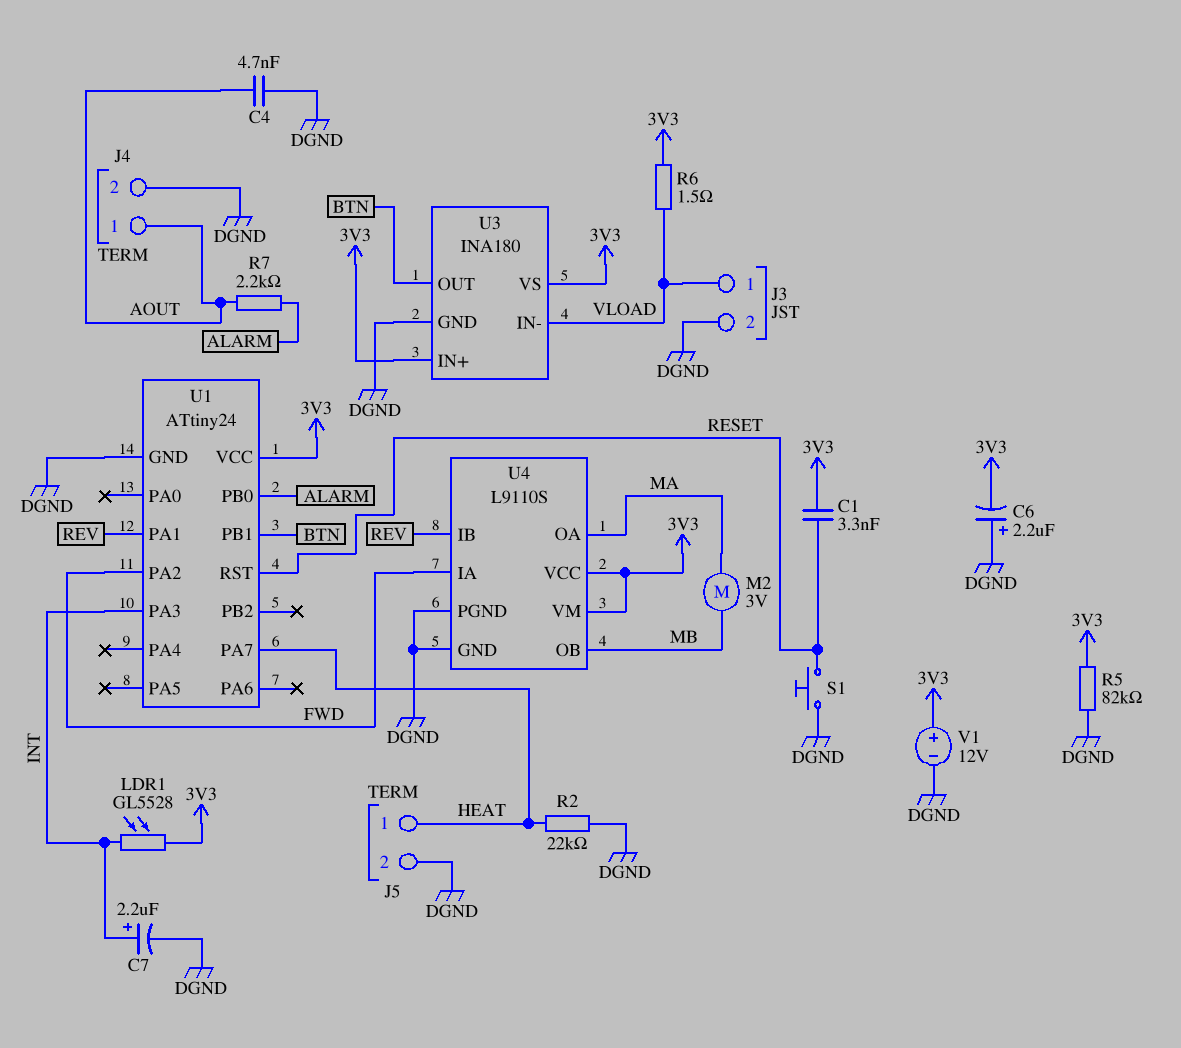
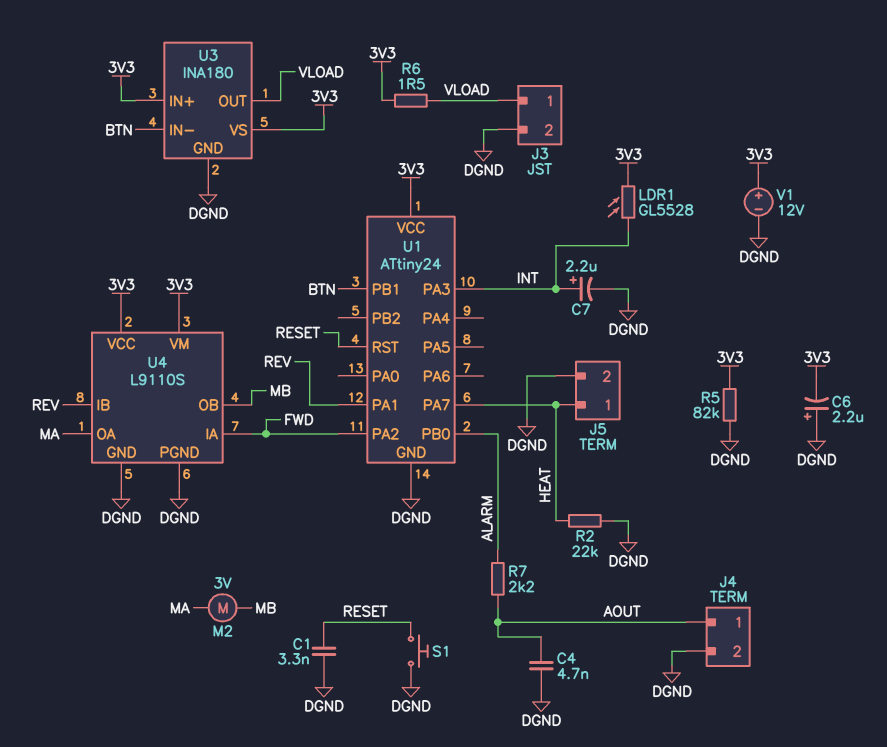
C1: 3.3nF (3V3, RESET) -> 3.3nF (DGND, RESET)
U3 pin IN-: VLOAD -> BTN
U3 pin OUT: BTN -> VLOAD

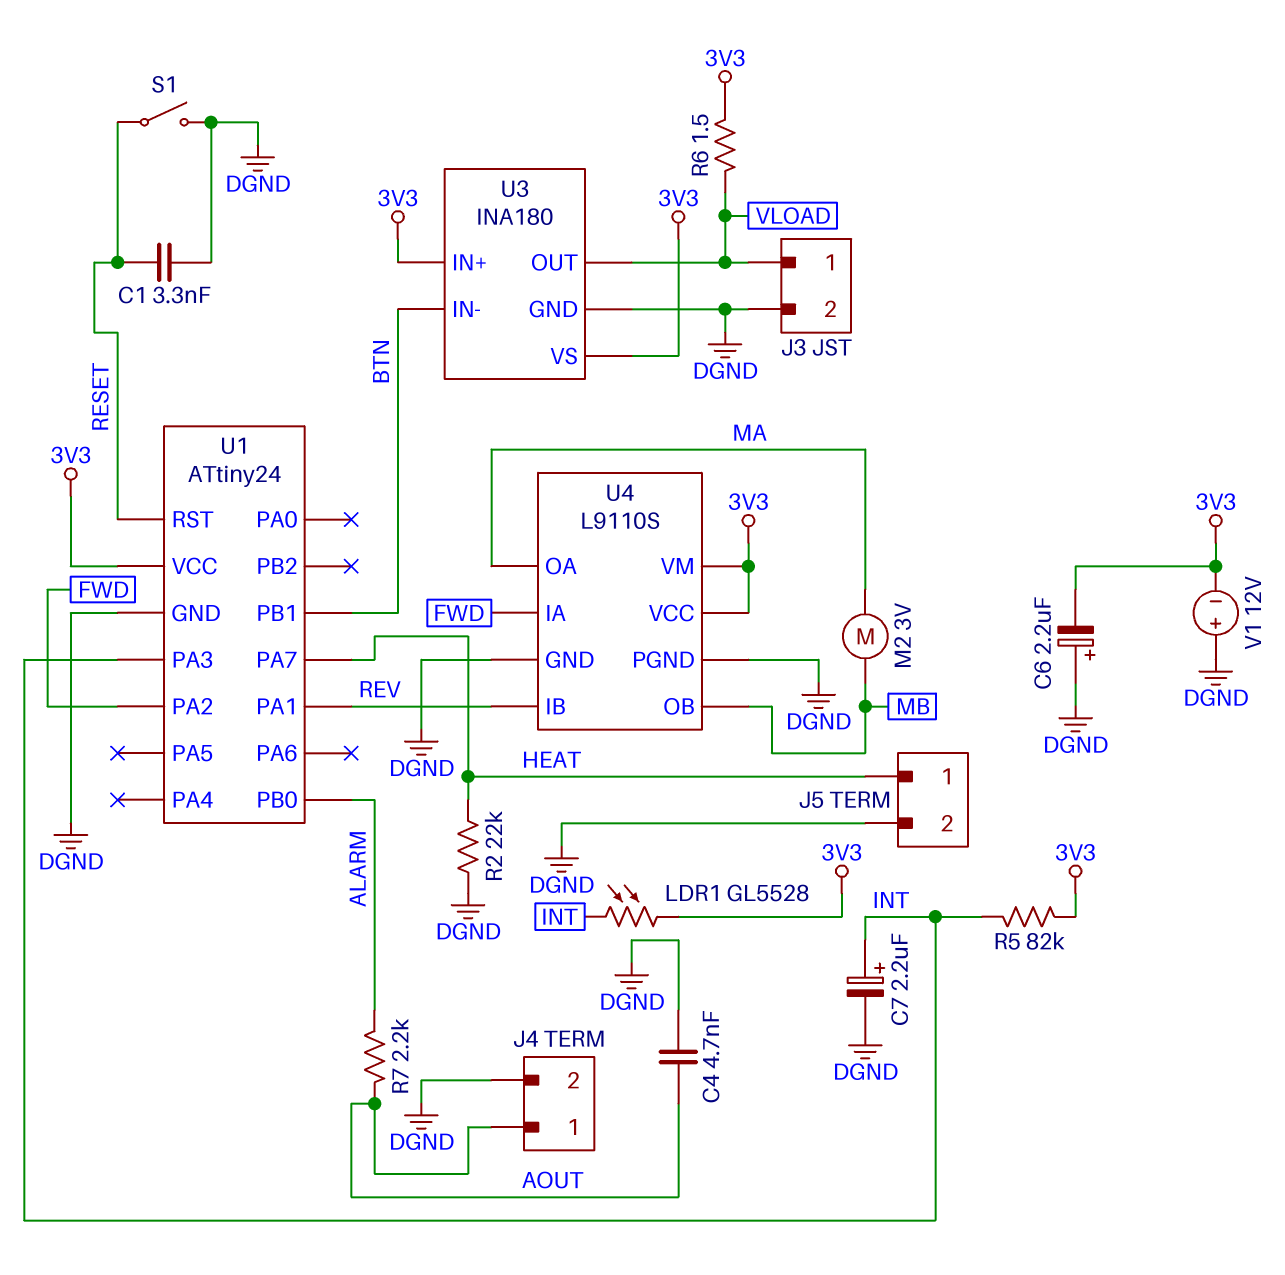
R5: 82k (3V3, DGND) -> 82k (3V3, INT)
S1: button (DGND, RESET) -> switch (DGND, RESET)
V1: 12V (plus 3V3, minus DGND) -> 12V (plus DGND, minus 3V3)

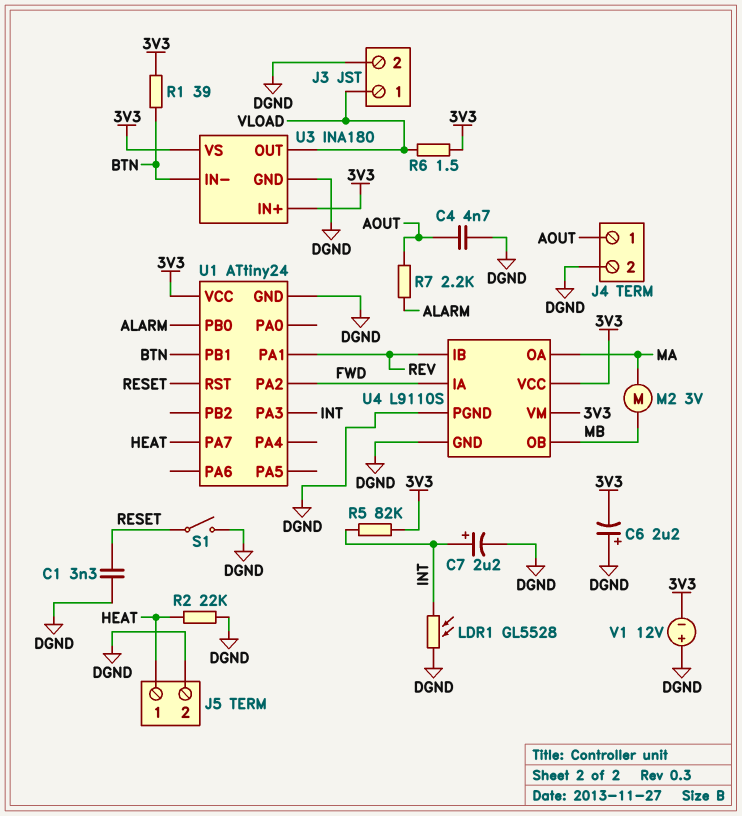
LDR1: GL5528 (3V3, INT) -> GL5528 (DGND, INT)
R1: none -> 39 (3V3, BTN)

